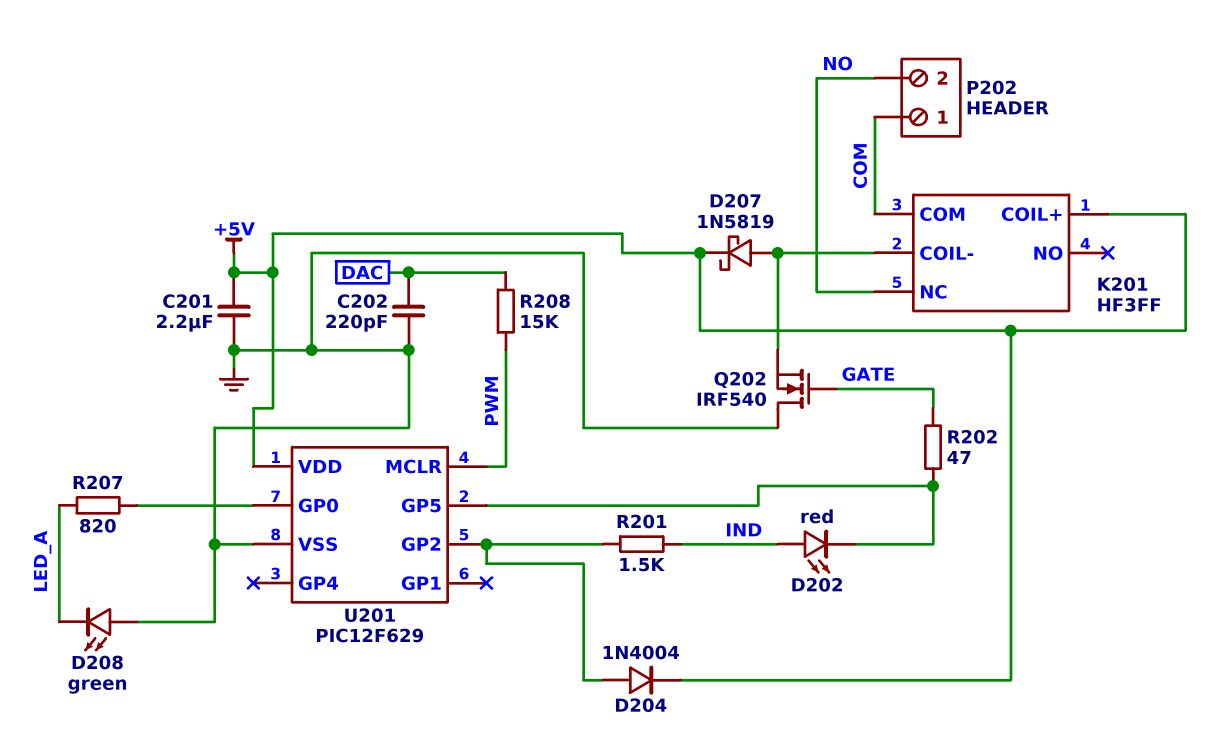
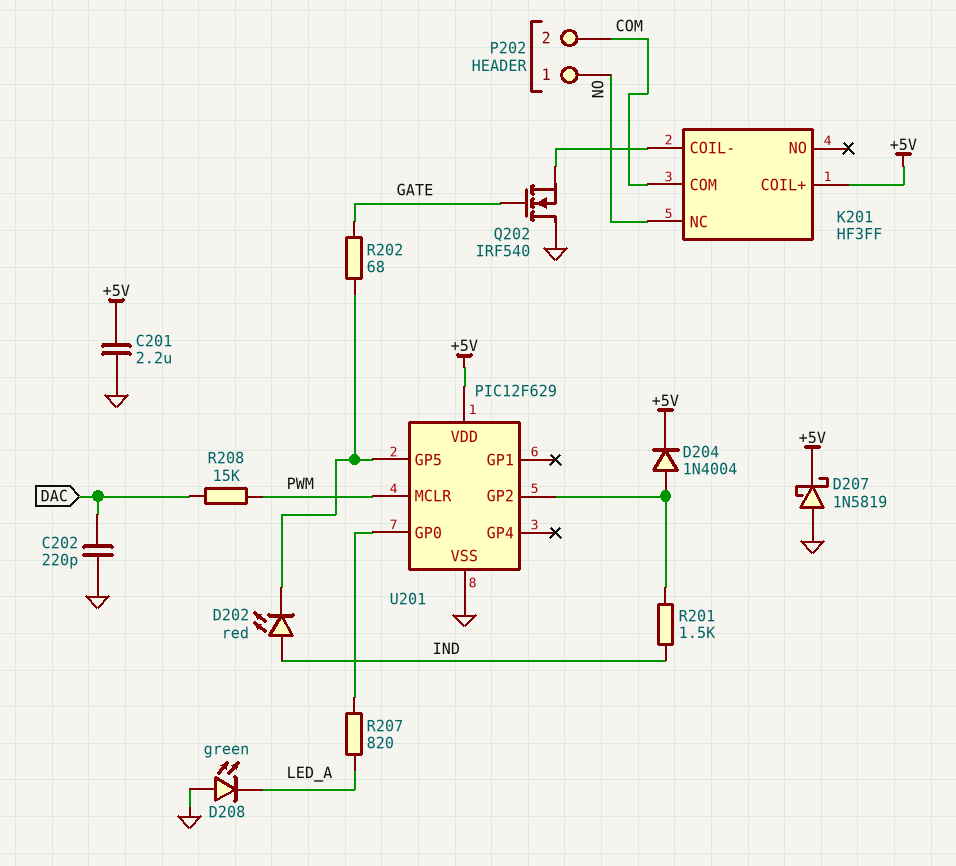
D207: schottky 1N5819 (A K201/COIL-, K +5V) -> schottky 1N5819 (A GND, K +5V)
P202 pin 1: COM -> NO
P202 pin 2: NO -> COM
R202: 47 (GATE, U201/GP5) -> 68 (GATE, U201/GP5)

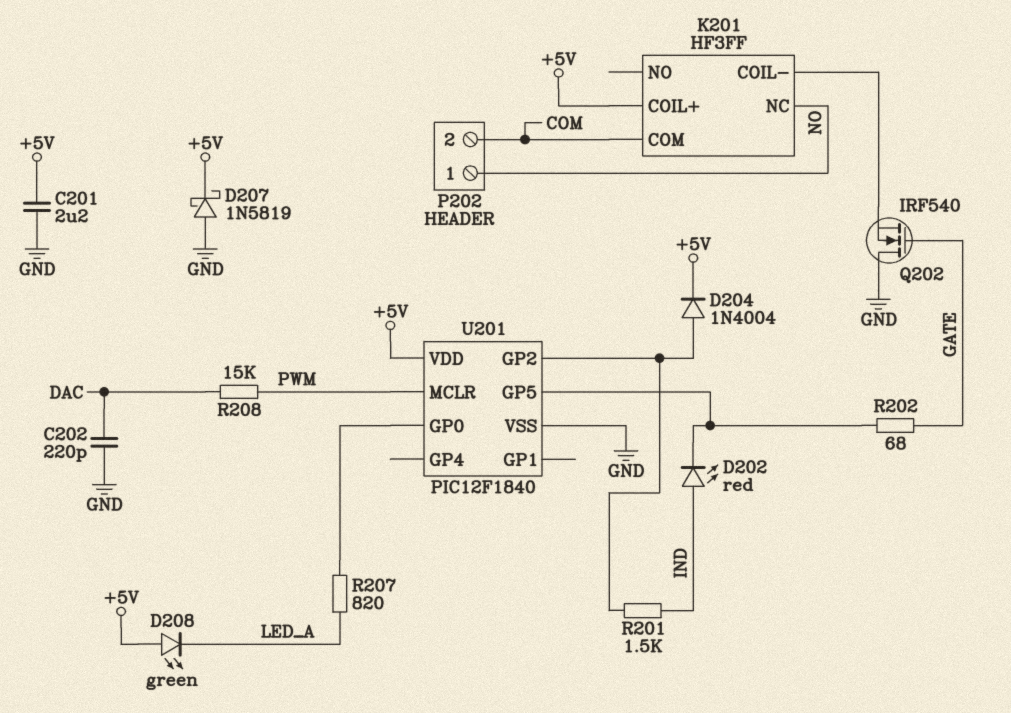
D208: LED green (A GND, K LED_A) -> LED green (A +5V, K LED_A)
U201: PIC12F629 -> PIC12F1840

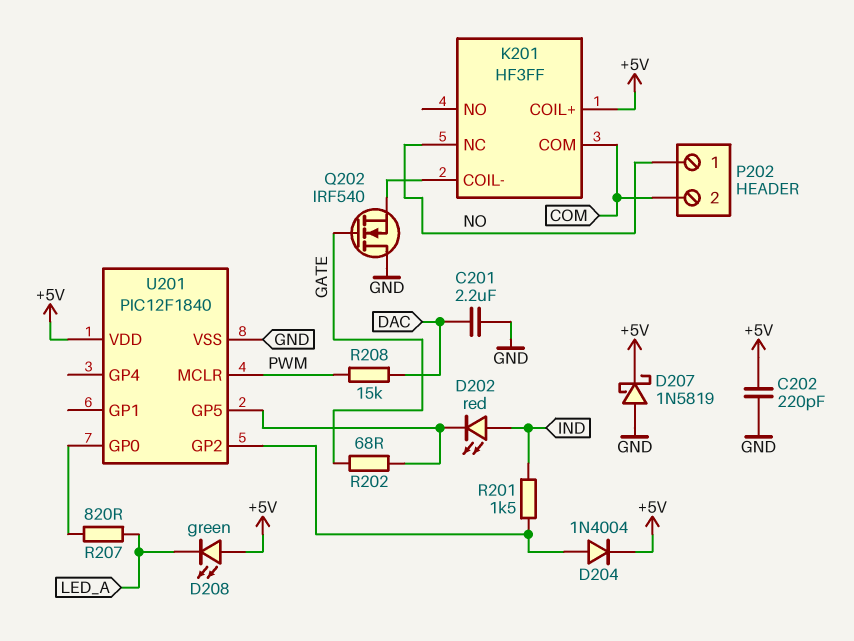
C201: 2.2uF (+5V, GND) -> 2.2uF (DAC, GND)
C202: 220pF (DAC, GND) -> 220pF (+5V, GND)

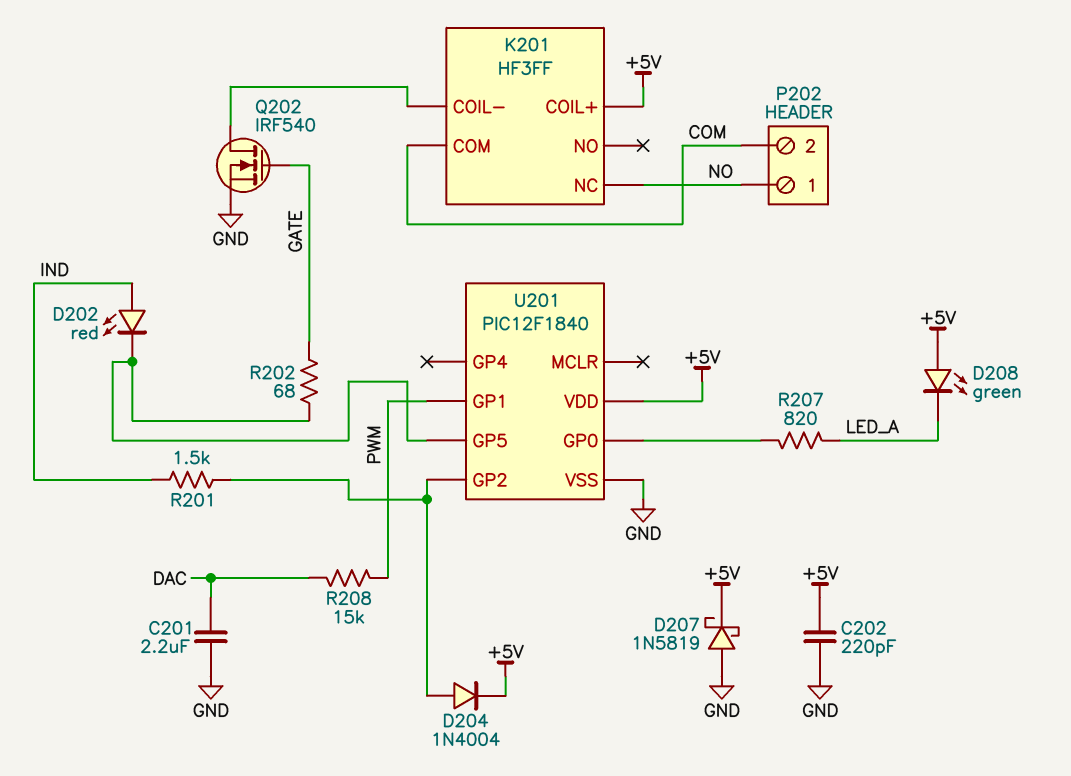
Q202: NMOS IRF540 (G GATE, D GND, S K201/COIL-) -> NMOS IRF540 (G GATE, D K201/COIL-, S GND)
U201 pin GP1: none -> PWM
U201 pin MCLR: PWM -> none

